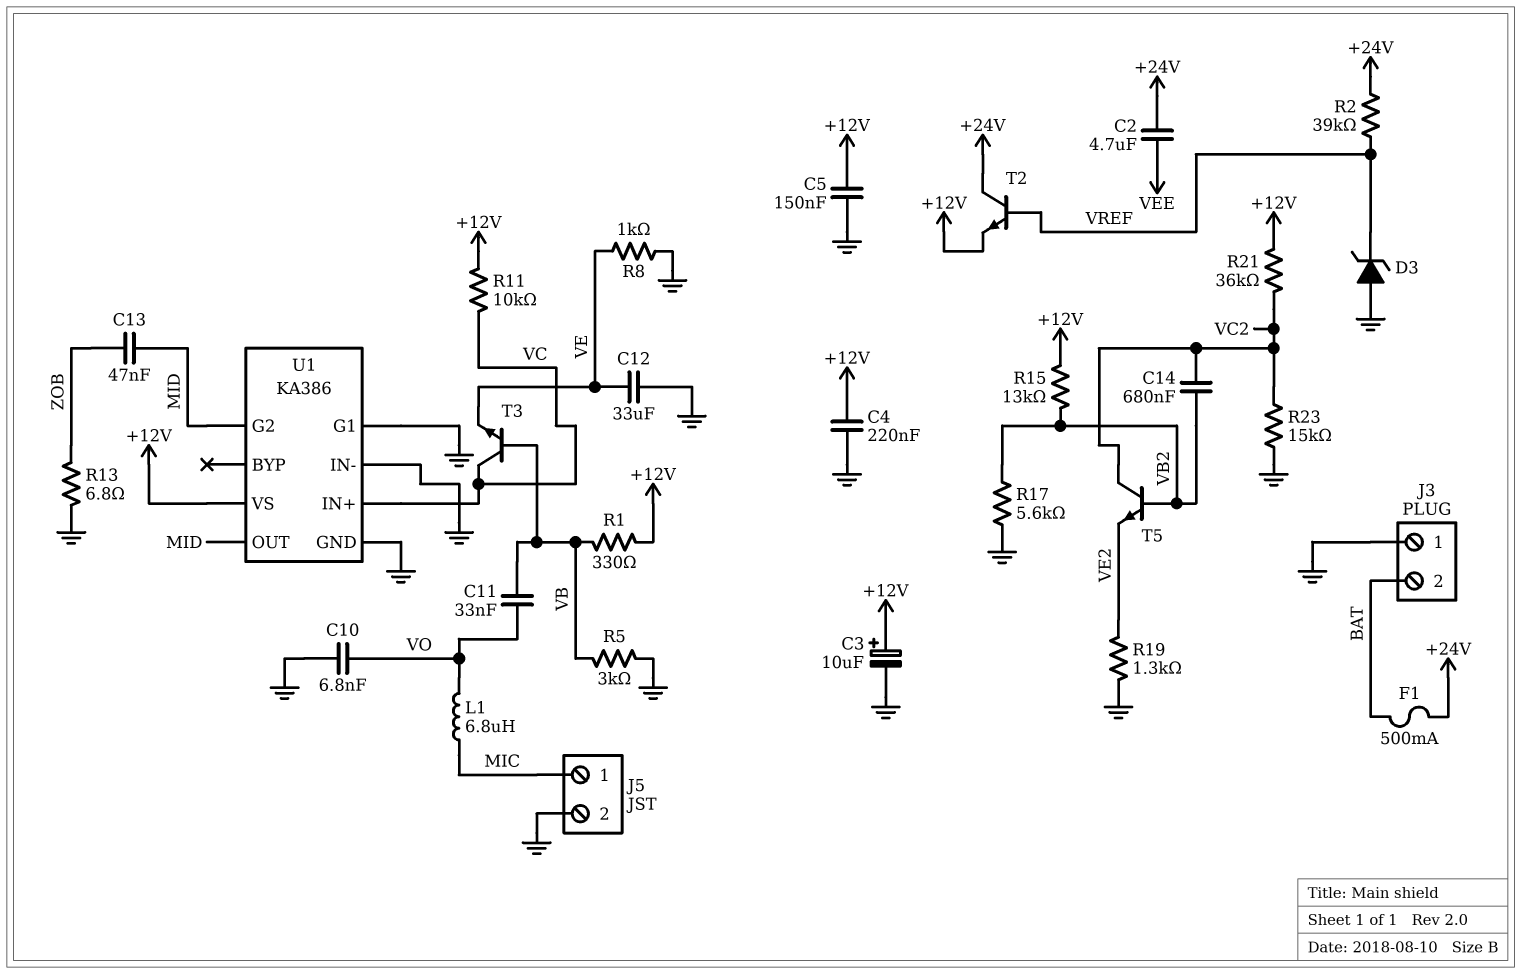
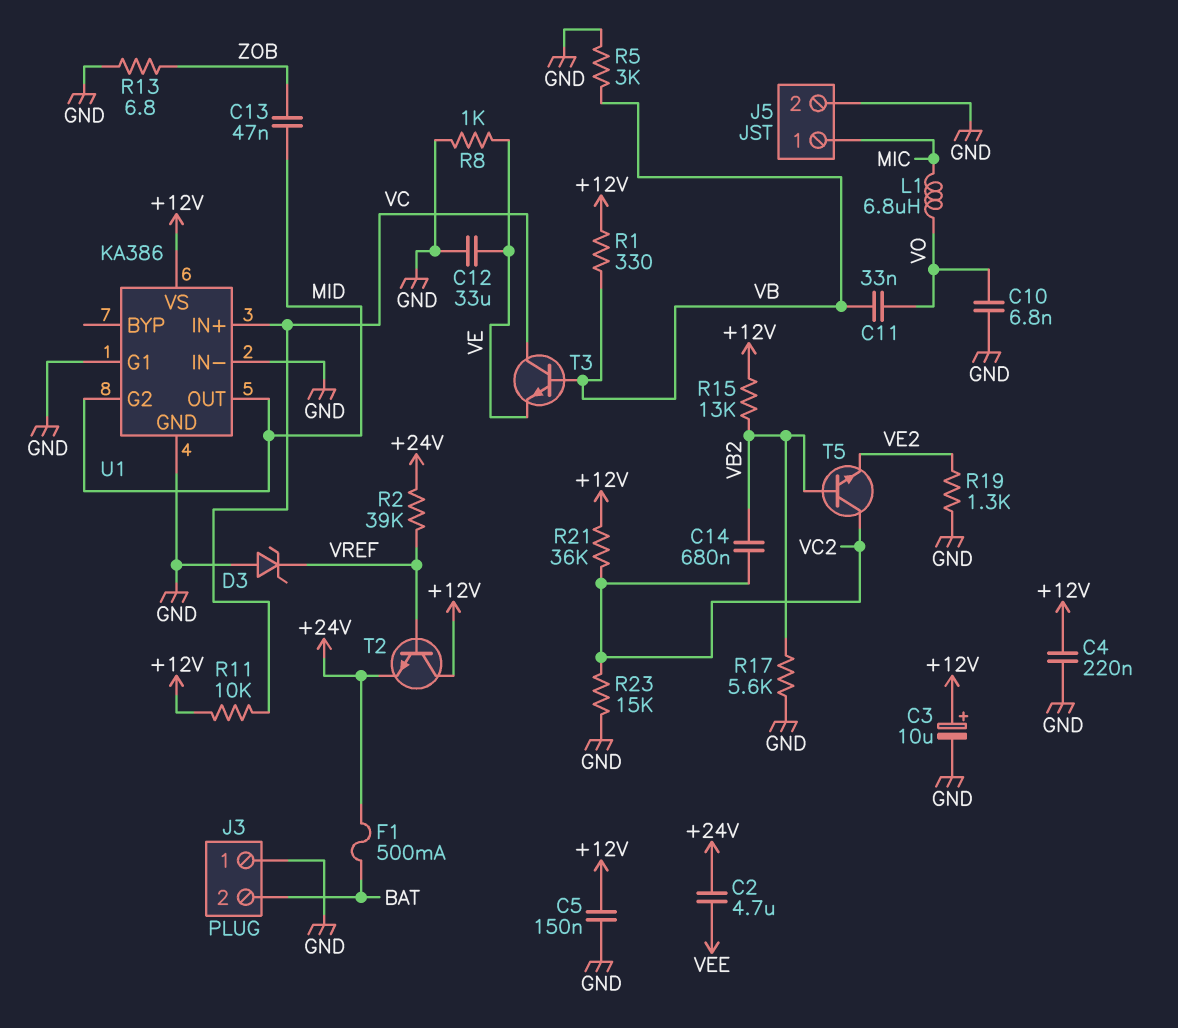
T2: NPN (B VREF, C +24V, E +12V) -> NPN (B VREF, C +12V, E +24V)

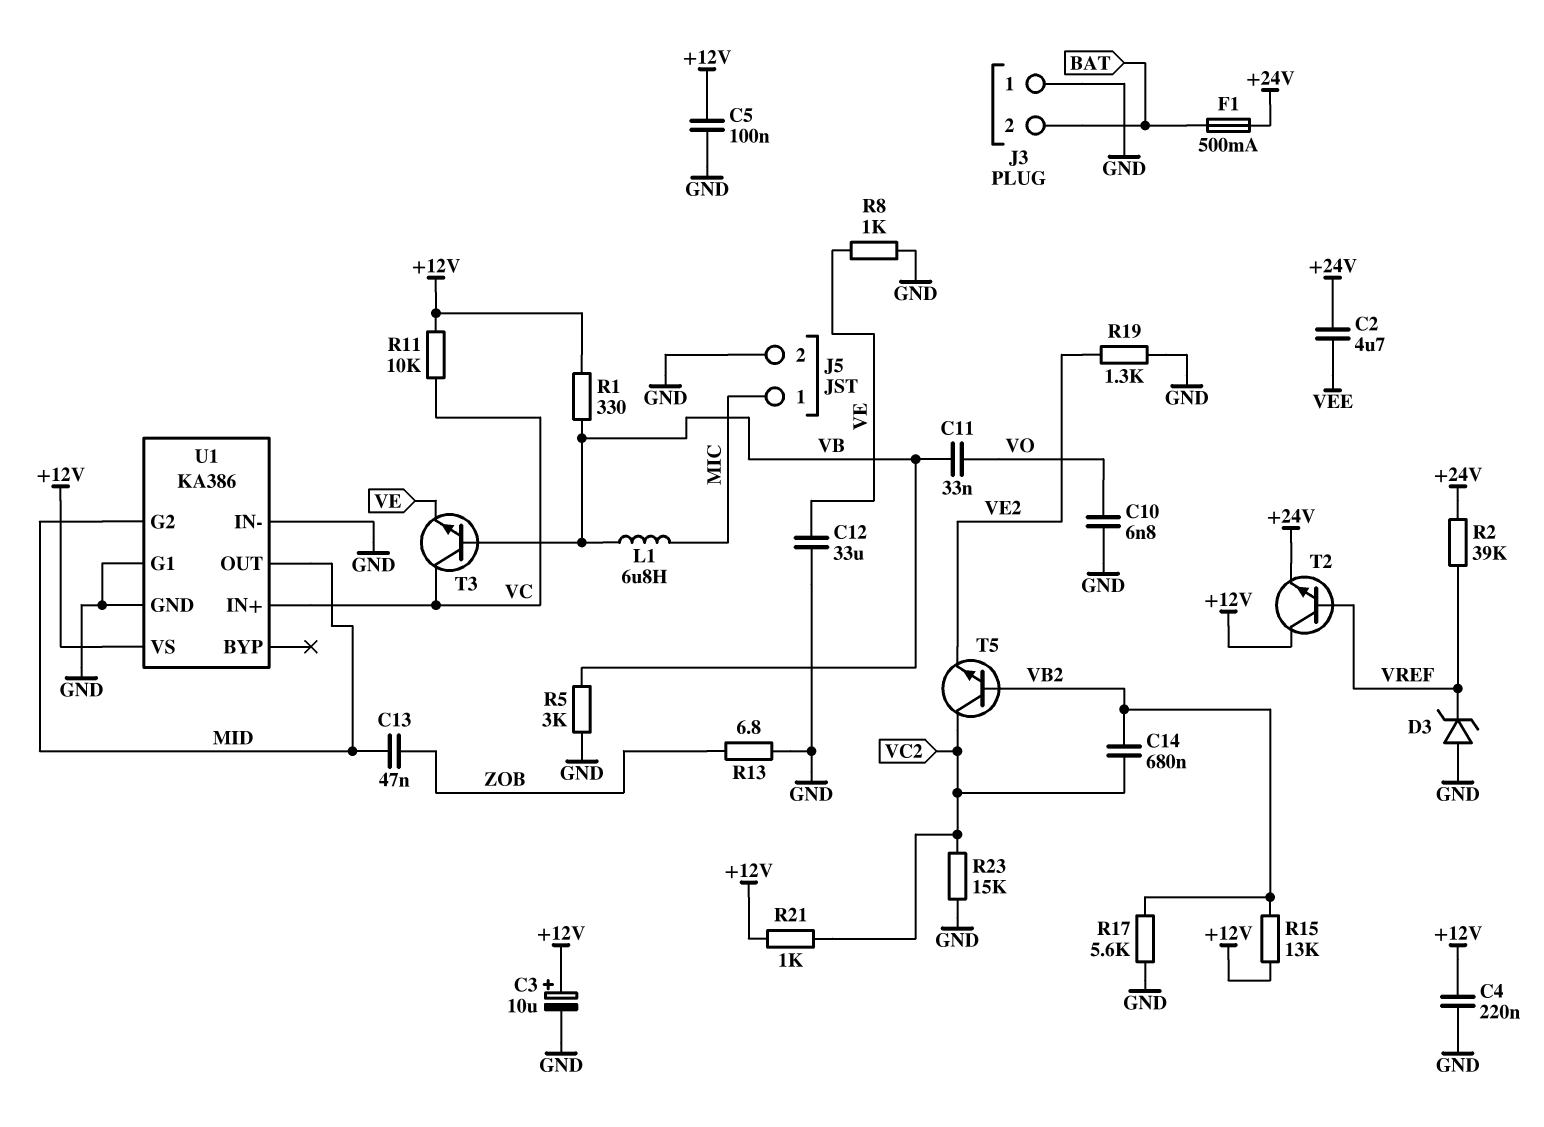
C5: 150nF (+12V, GND) -> 100nF (+12V, GND)
L1: 6.8uH (MIC, VO) -> 6.8uH (MIC, VB)
R21: 36k (+12V, VC2) -> 1k (+12V, VC2)

